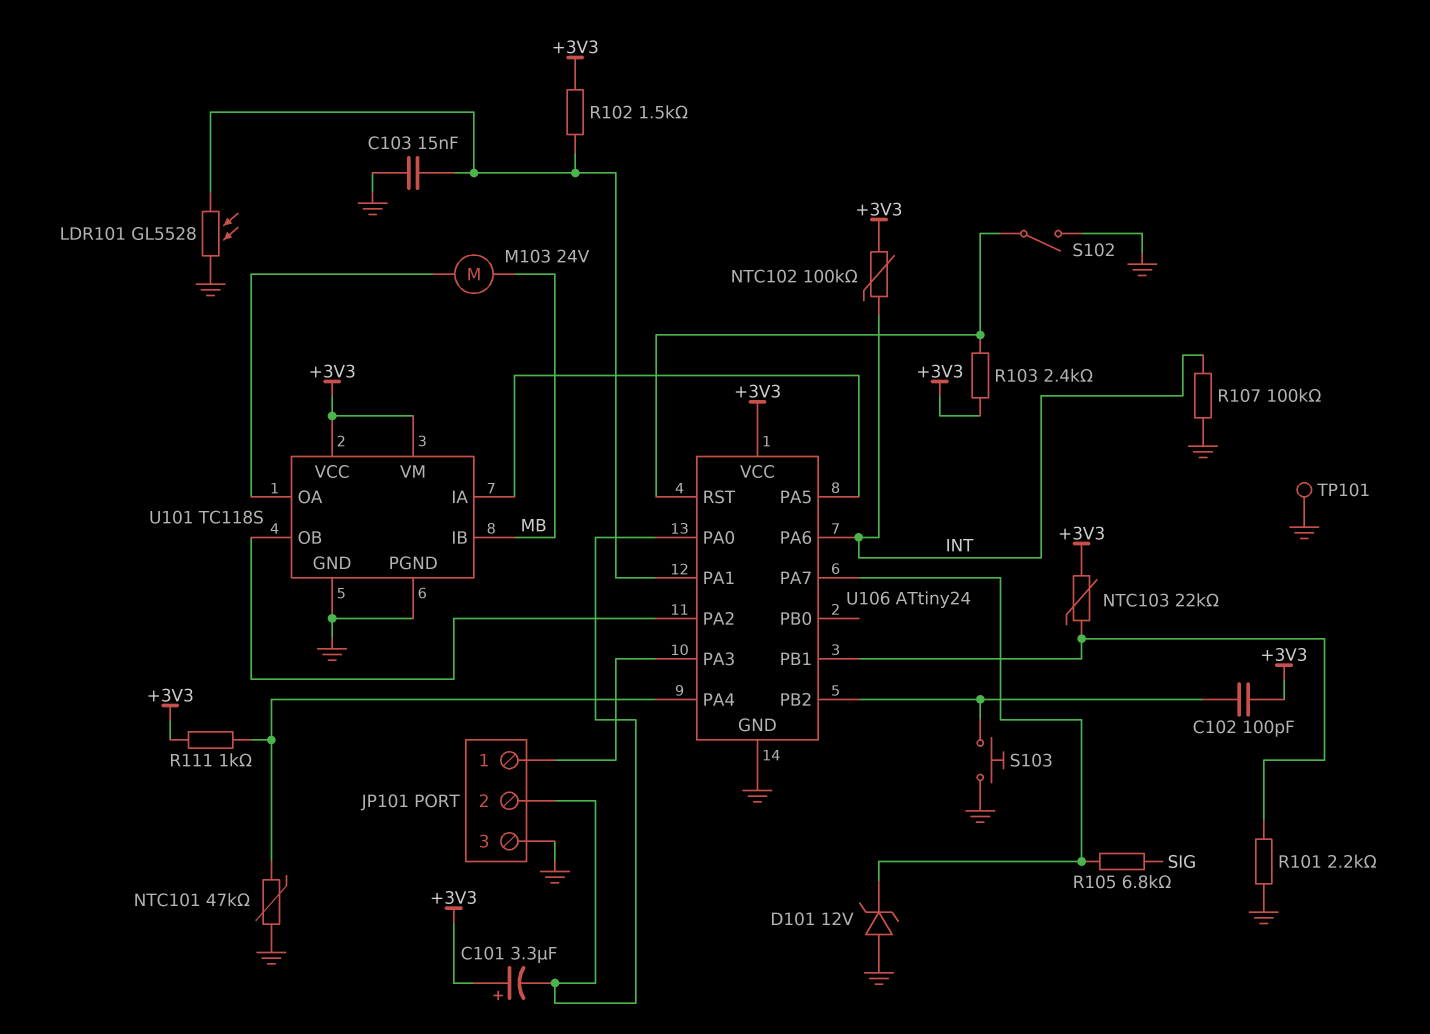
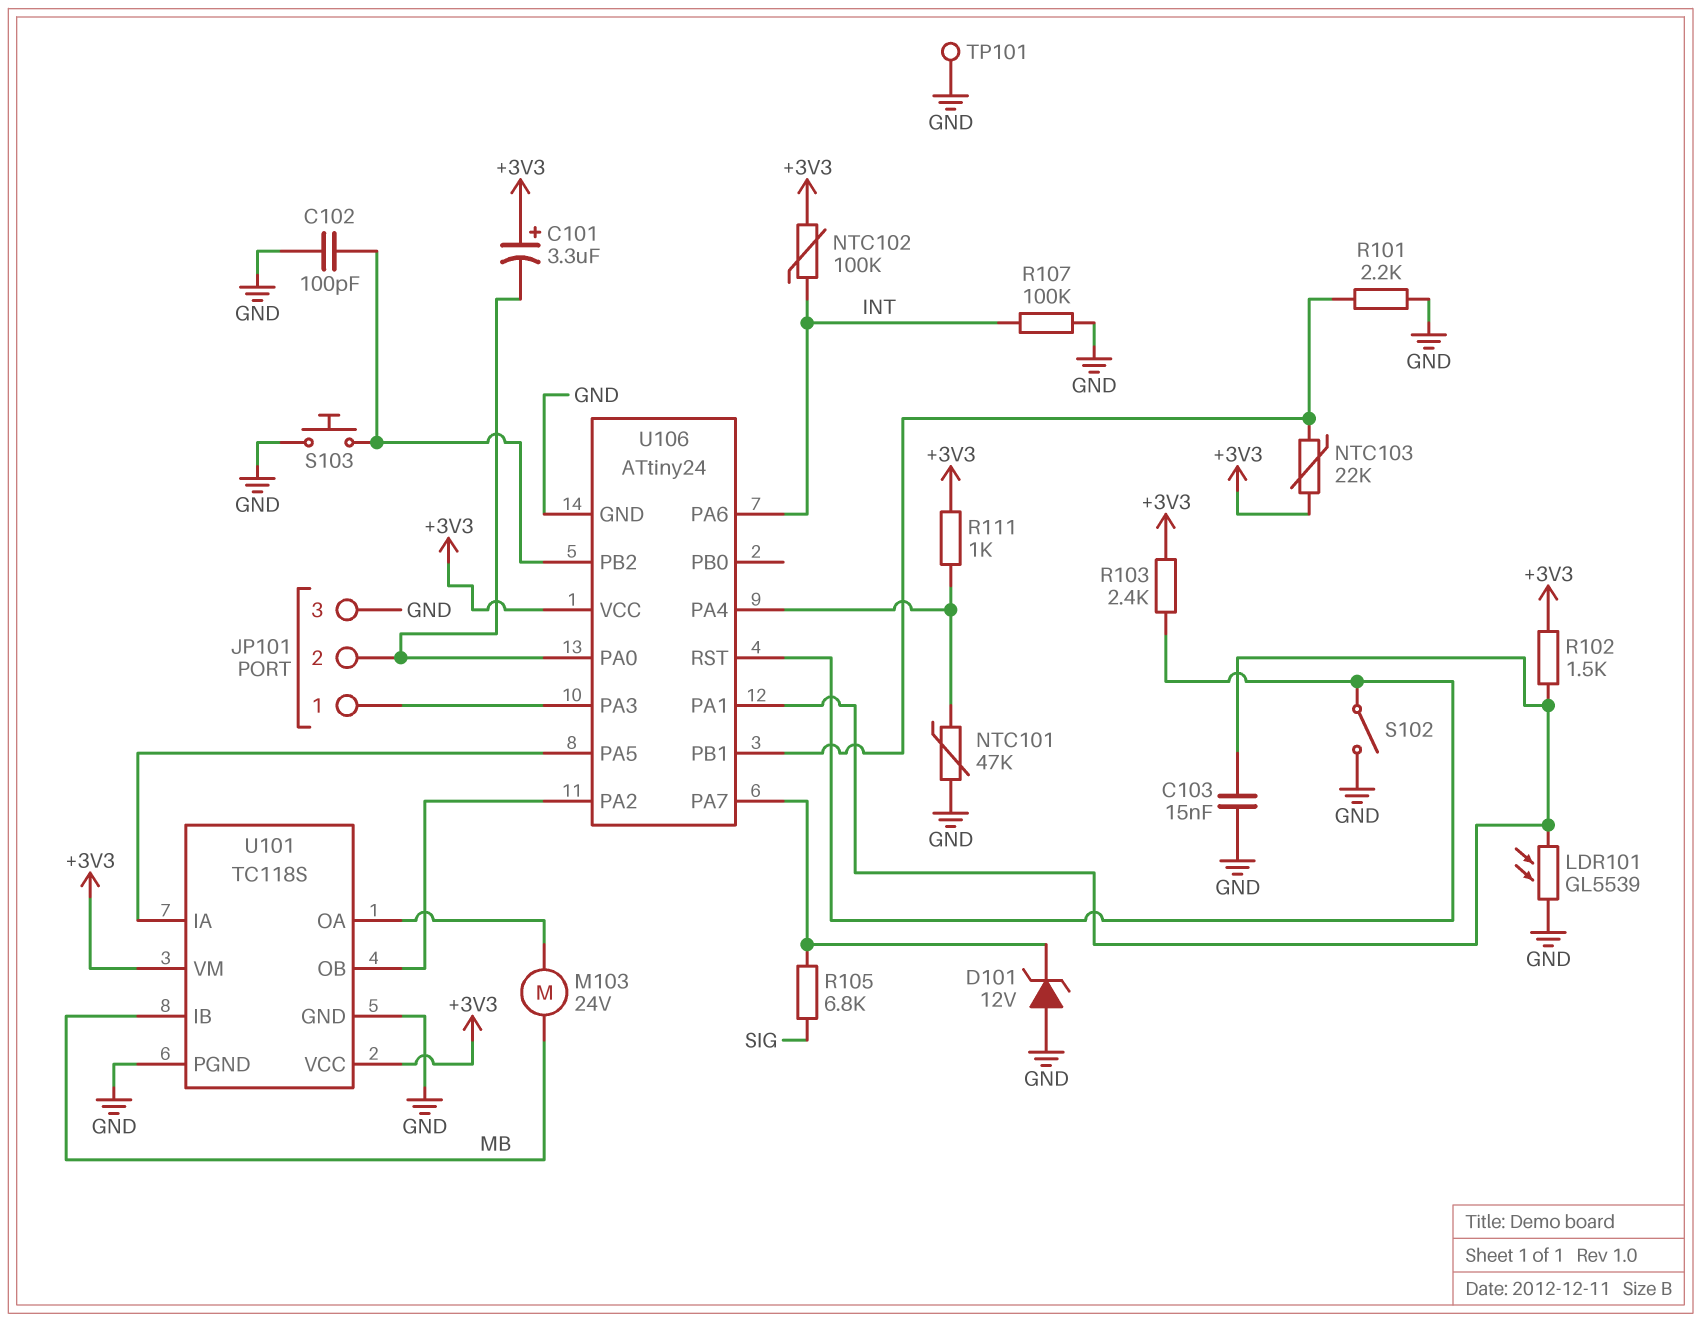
C102: 100pF (+3V3, U106/PB2) -> 100pF (GND, U106/PB2)
LDR101: GL5528 (GND, U106/PA1) -> GL5539 (GND, U106/PA1)

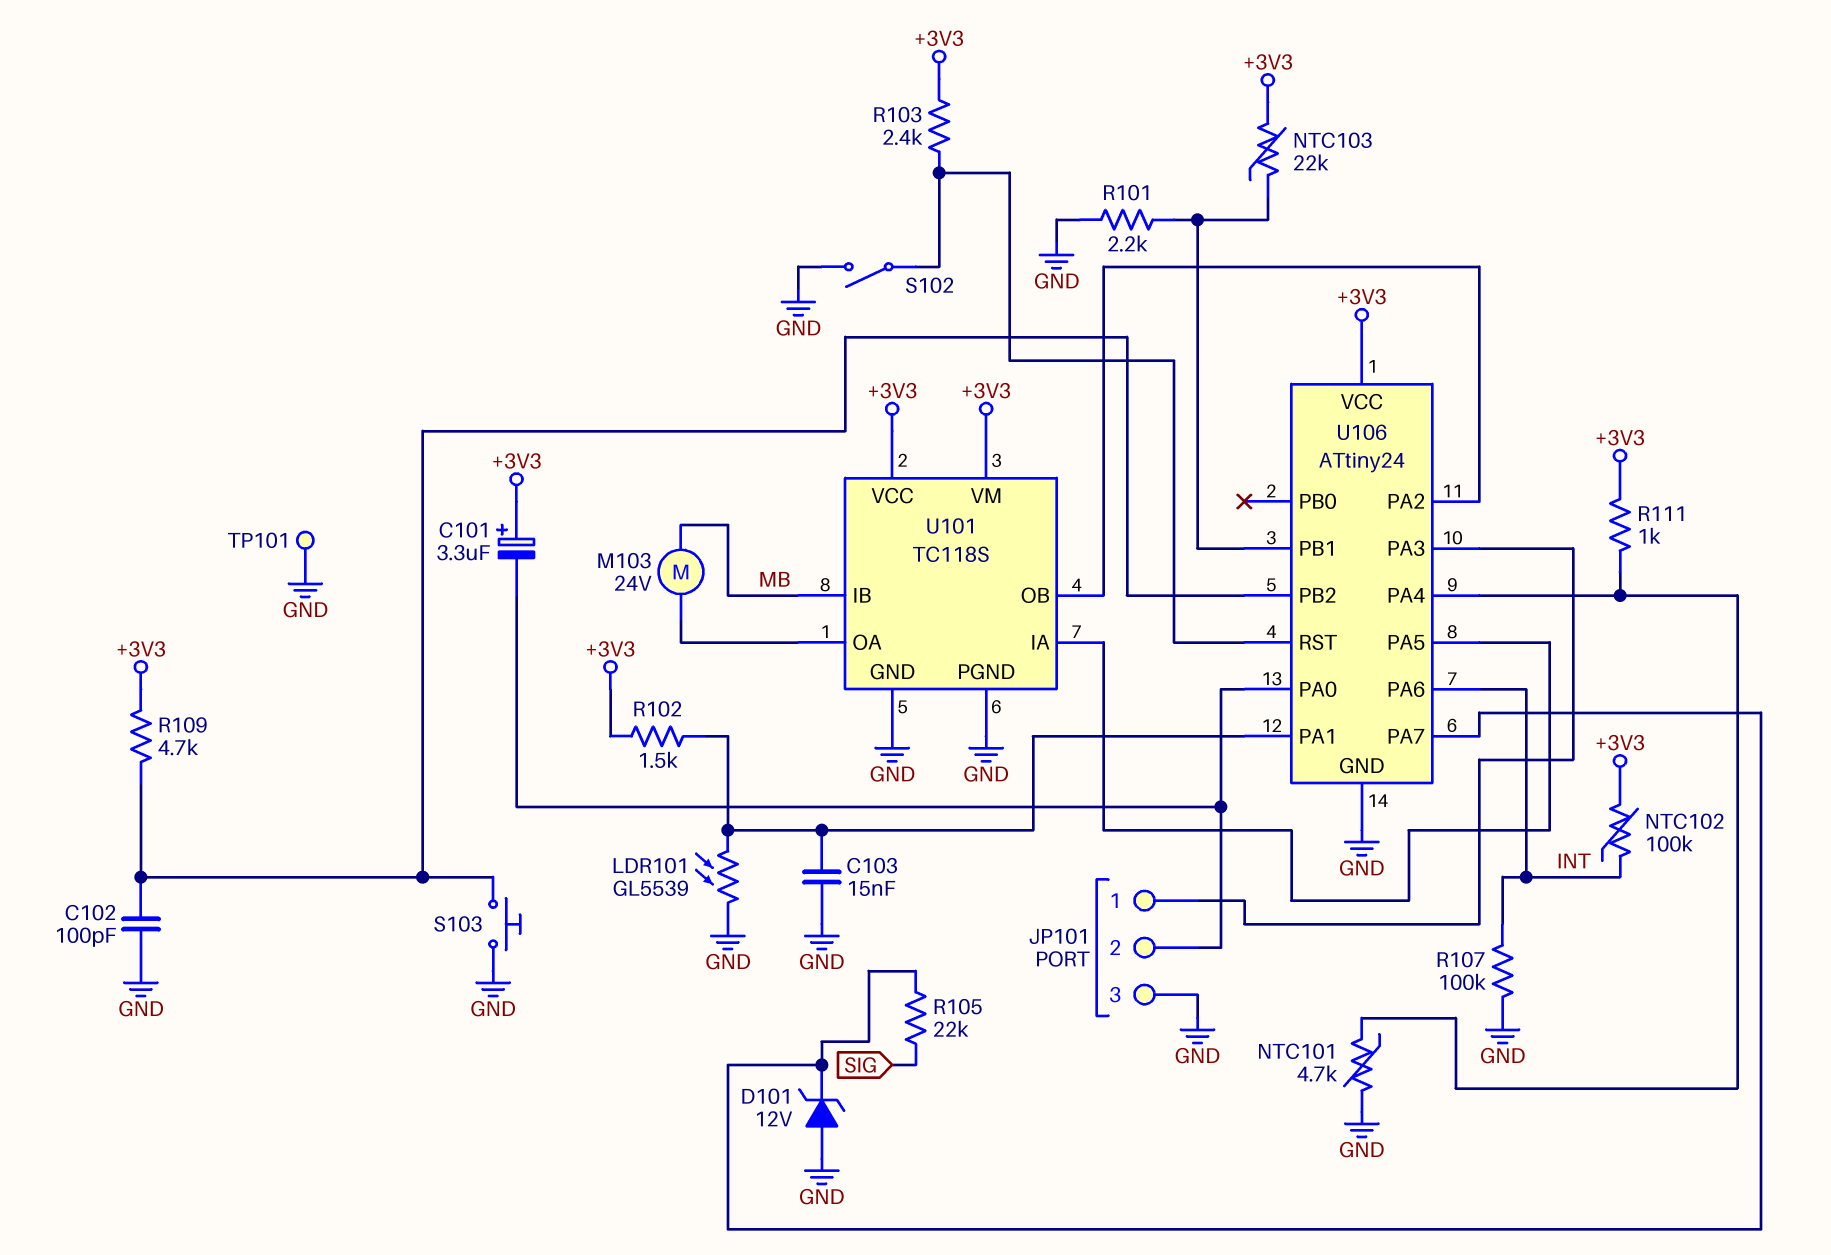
NTC101: 47k (GND, U106/PA4) -> 4.7k (GND, U106/PA4)
R105: 6.8k (SIG, U106/PA7) -> 22k (SIG, U106/PA7)
R109: none -> 4.7k (+3V3, U106/PB2)

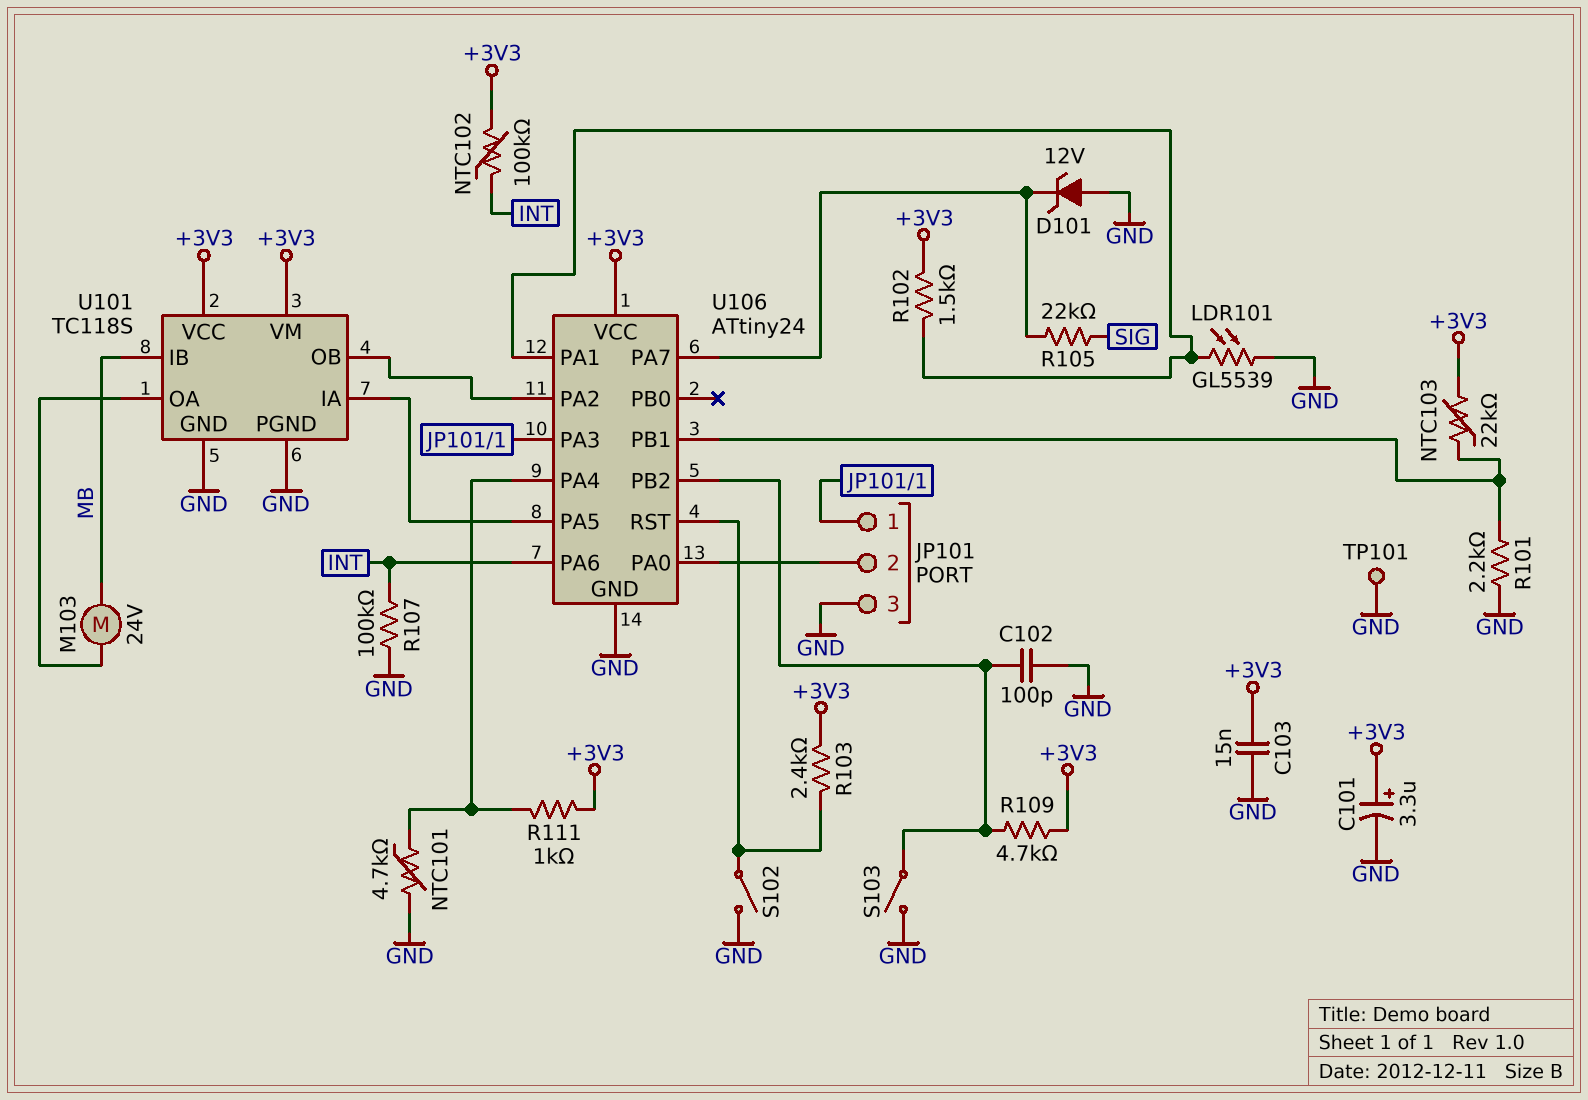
C101: 3.3uF (plus +3V3, minus JP101/2) -> 3.3uF (plus +3V3, minus GND)
C103: 15nF (GND, U106/PA1) -> 15nF (+3V3, GND)
S103: button (GND, U106/PB2) -> switch (GND, U106/PB2)

